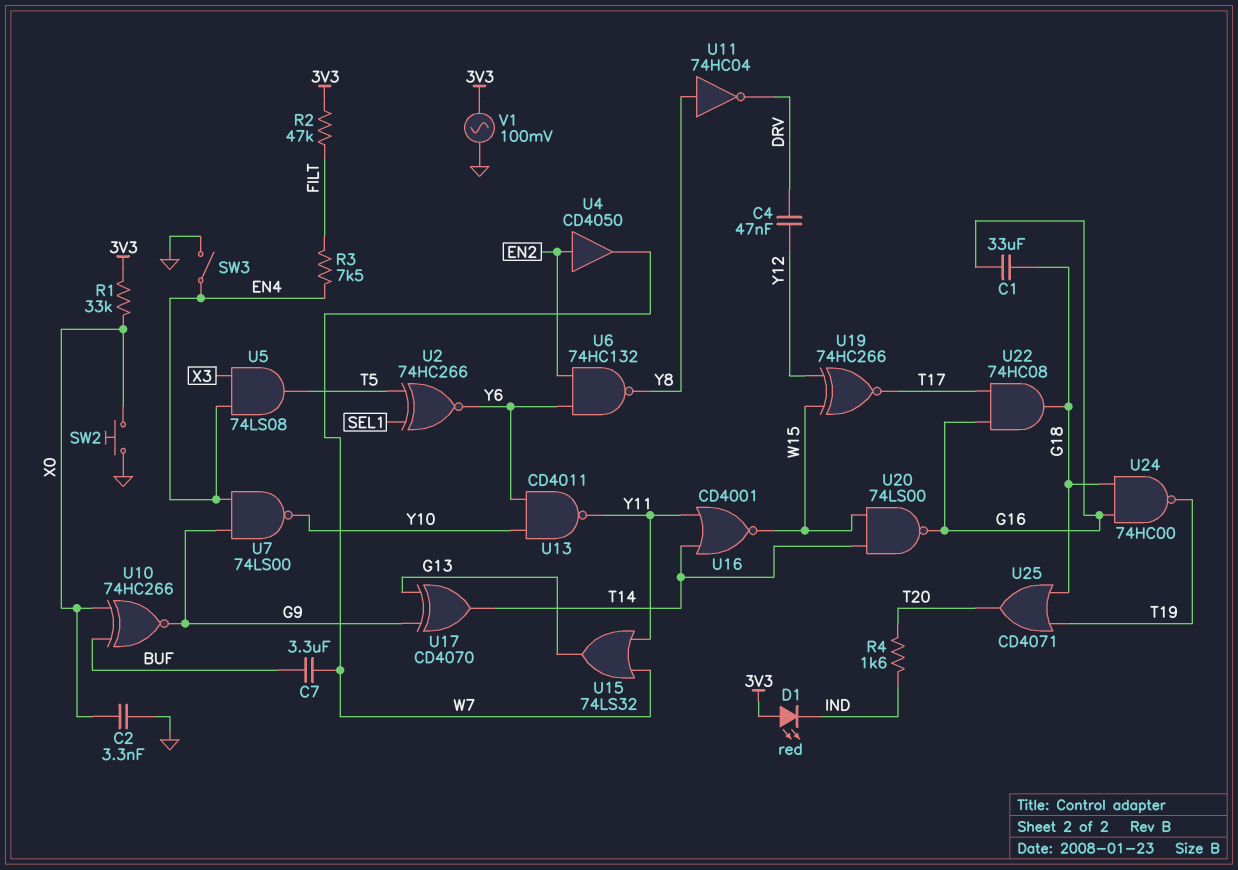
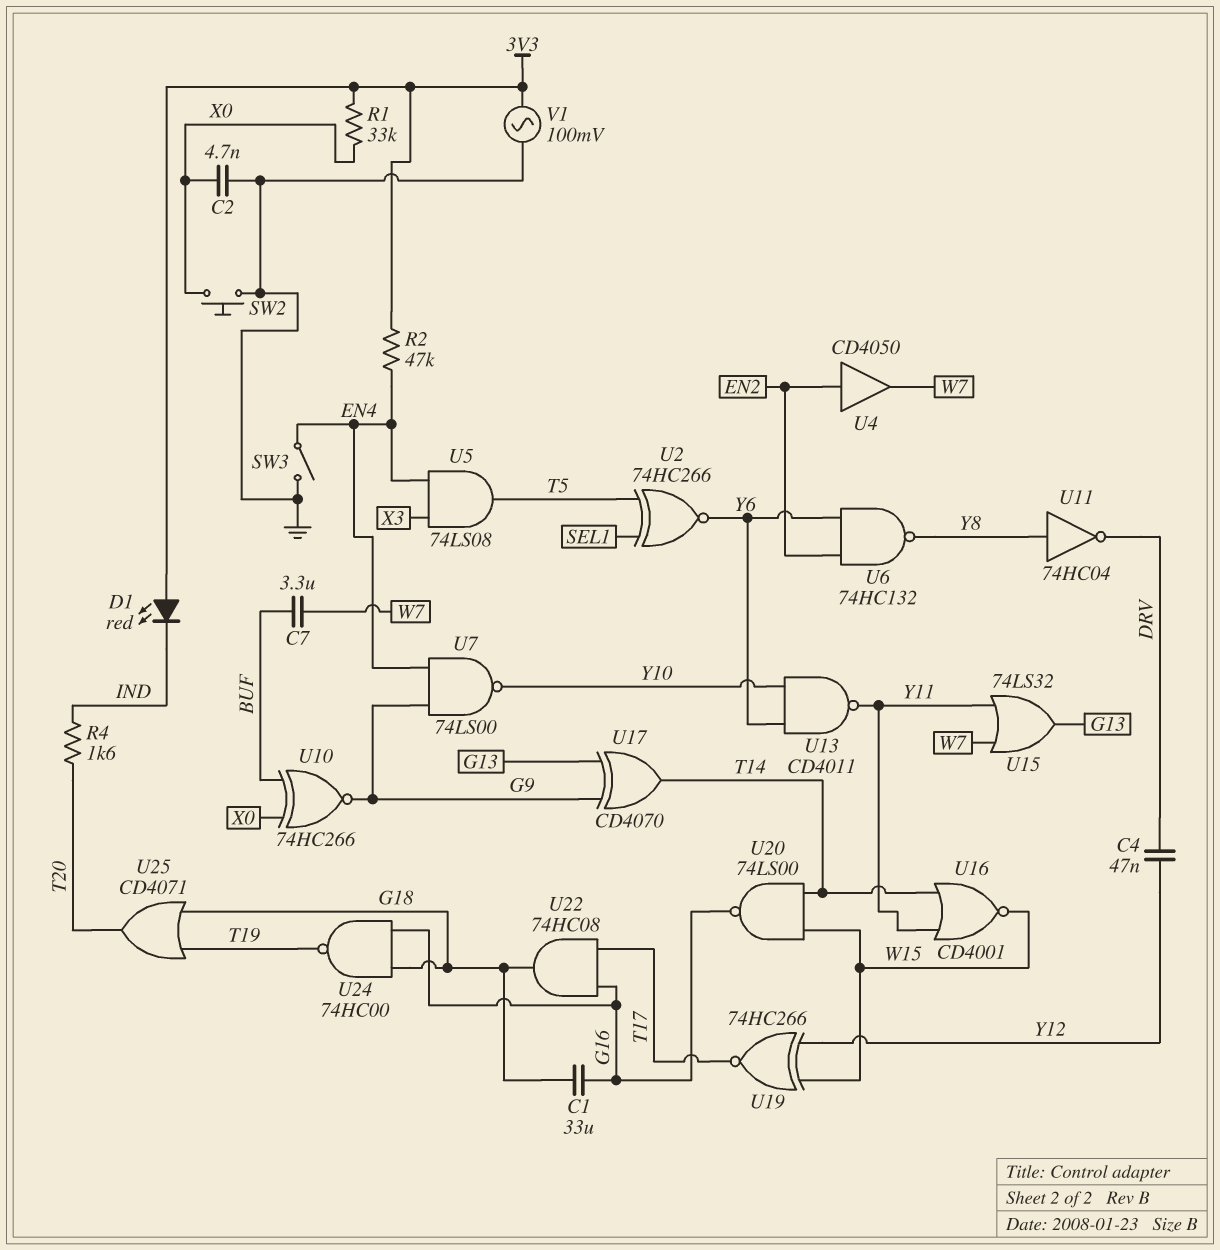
C2: 3.3nF (GND, X0) -> 4.7nF (GND, X0)
R2: 47k (3V3, FILT) -> 47k (3V3, EN4)
R3: 7.5k (EN4, FILT) -> none

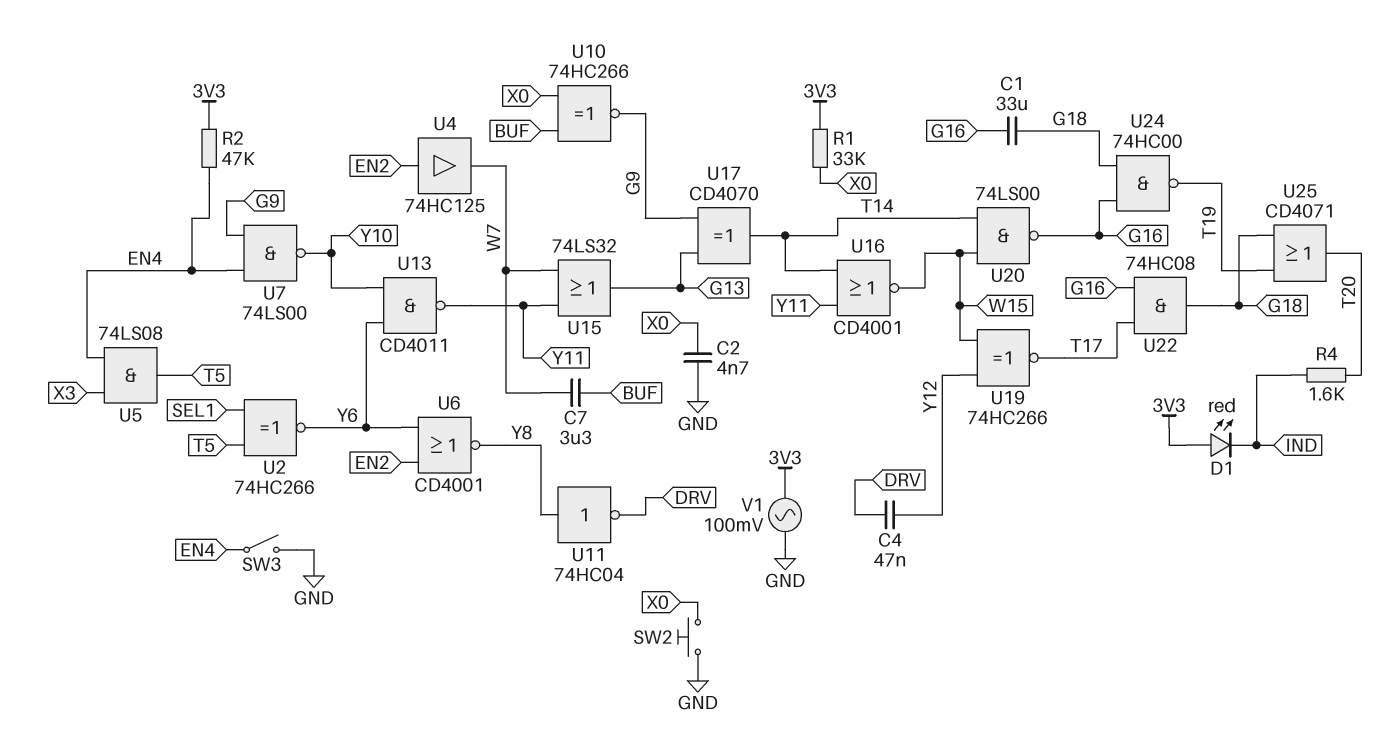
U4: buffer CD4050 (in EN2, out W7) -> buffer 74HC125 (in EN2, out W7)
U6: NAND 74HC132 (in EN2, in Y6, out Y8) -> NOR CD4001 (in EN2, in Y6, out Y8)

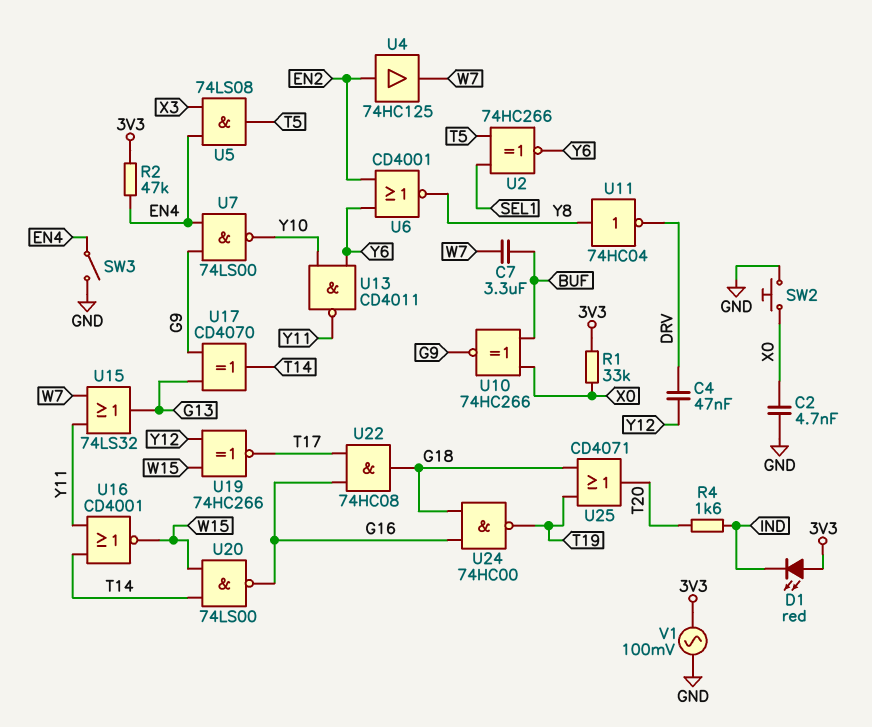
C1: 33uF (G16, G18) -> none

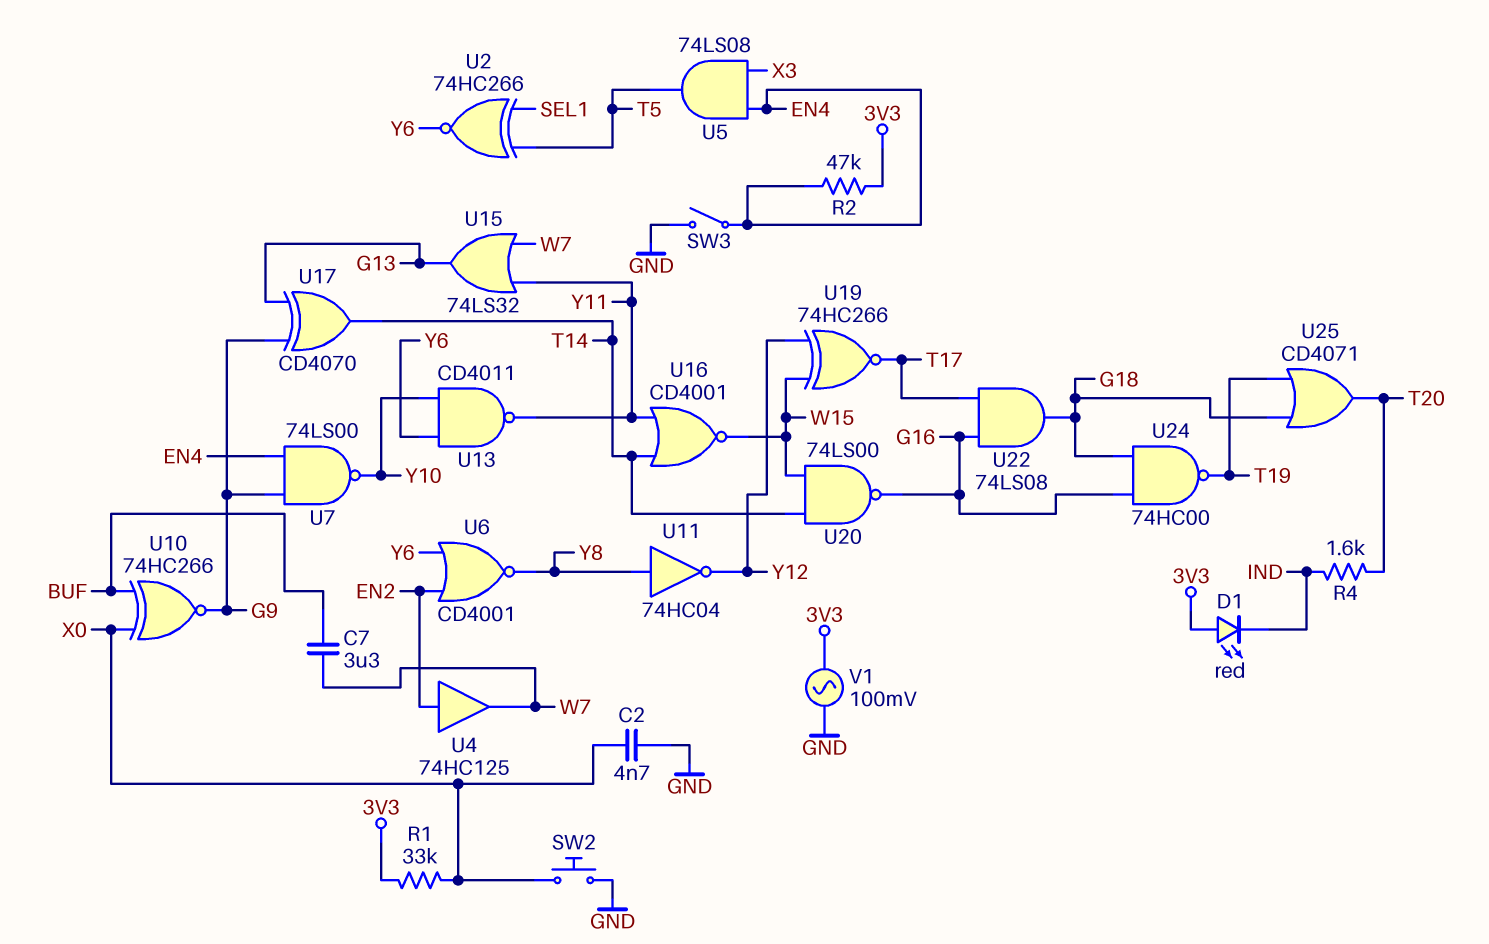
C4: 47nF (DRV, Y12) -> none
U11: NOT 74HC04 (in Y8, out DRV) -> NOT 74HC04 (in Y8, out Y12)
U22: AND 74HC08 (in G16, in T17, out G18) -> AND 74LS08 (in G16, in T17, out G18)

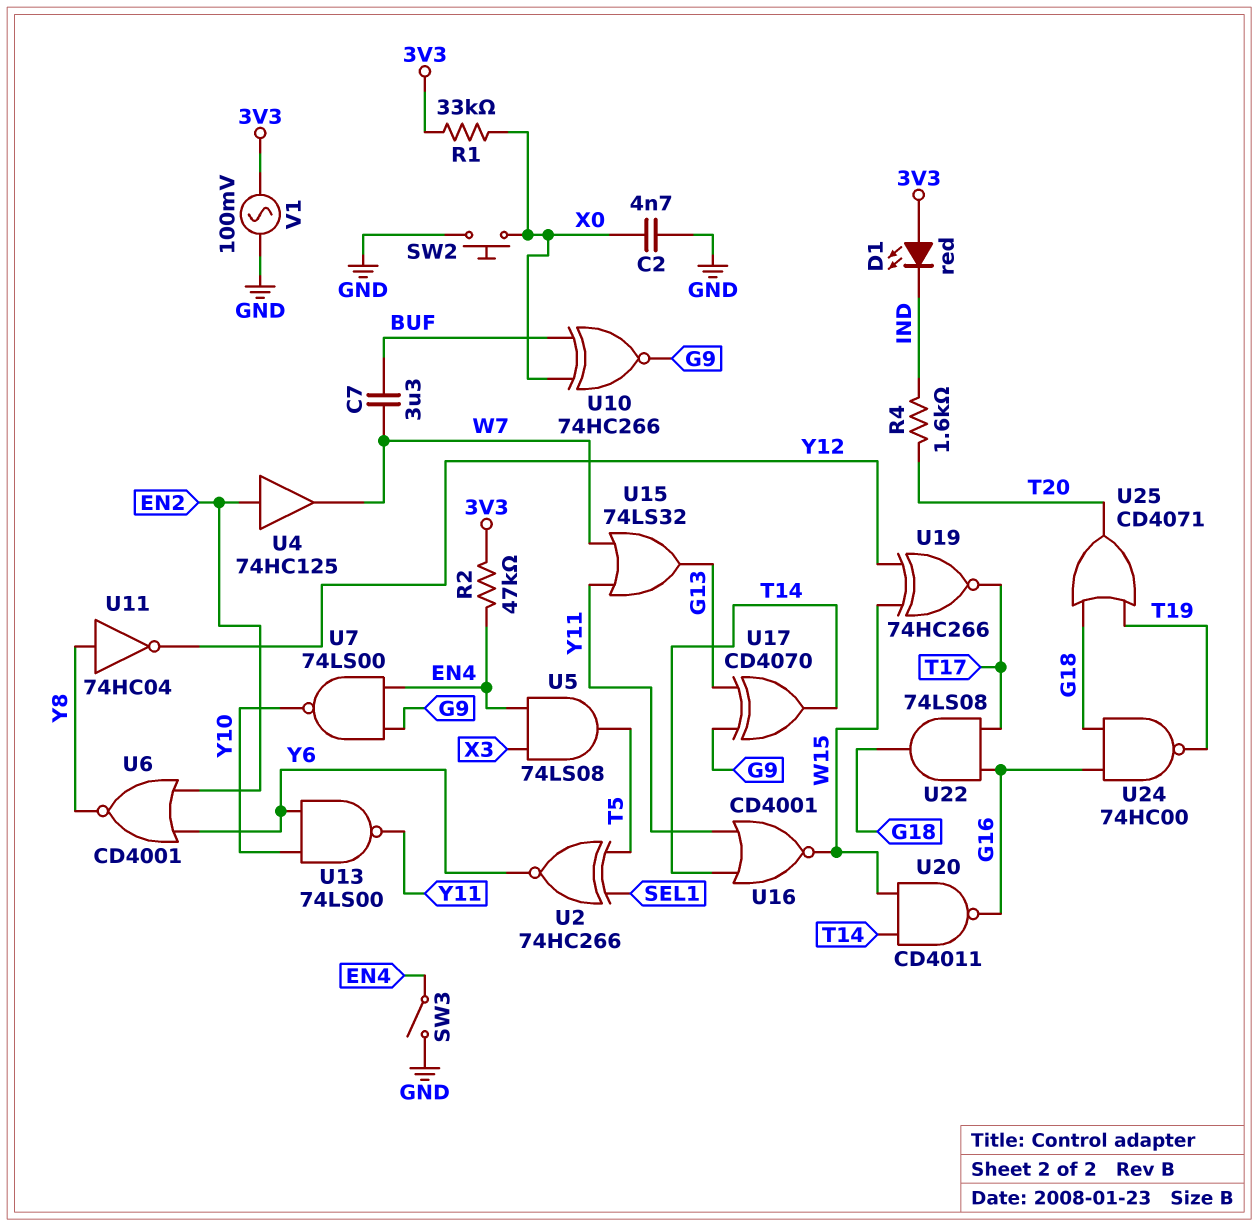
U13: NAND CD4011 (in Y6, in Y10, out Y11) -> NAND 74LS00 (in Y6, in Y10, out Y11)
U20: NAND 74LS00 (in T14, in W15, out G16) -> NAND CD4011 (in T14, in W15, out G16)

